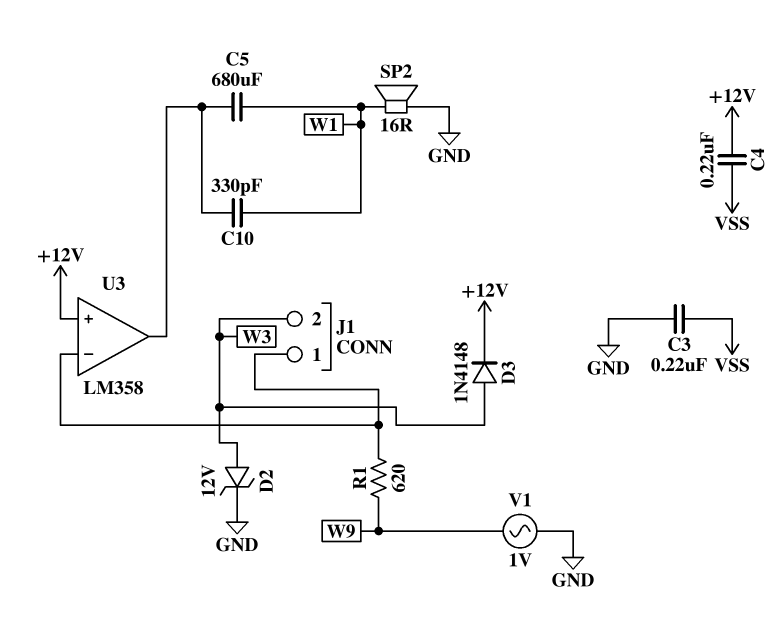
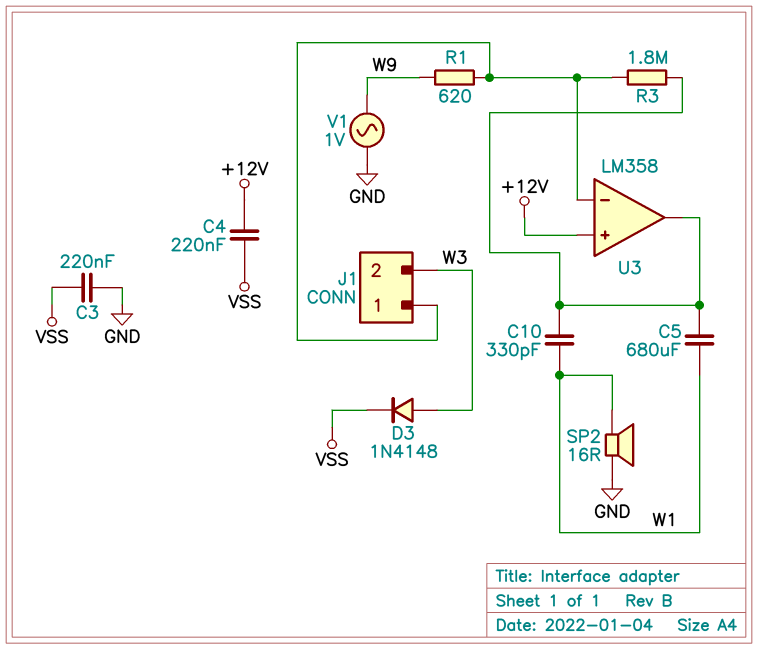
D2: zener 12V (A W3, K GND) -> none
D3: diode 1N4148 (A W3, K +12V) -> diode 1N4148 (A W3, K VSS)
R3: none -> 1.8M (J1/1, U3/out)

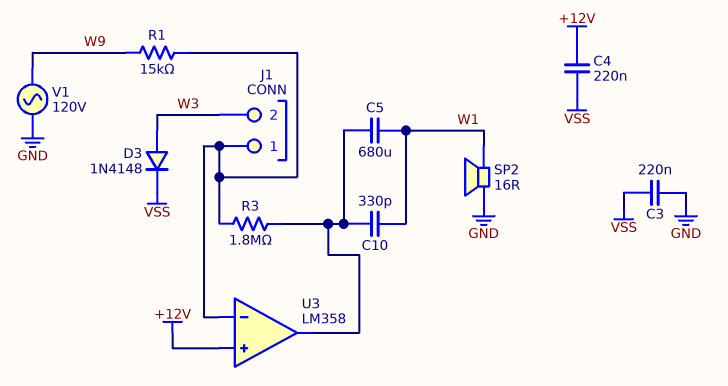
R1: 620 (J1/1, W9) -> 15k (J1/1, W9)
V1: AC 1V (GND, W9) -> AC 120V (GND, W9)

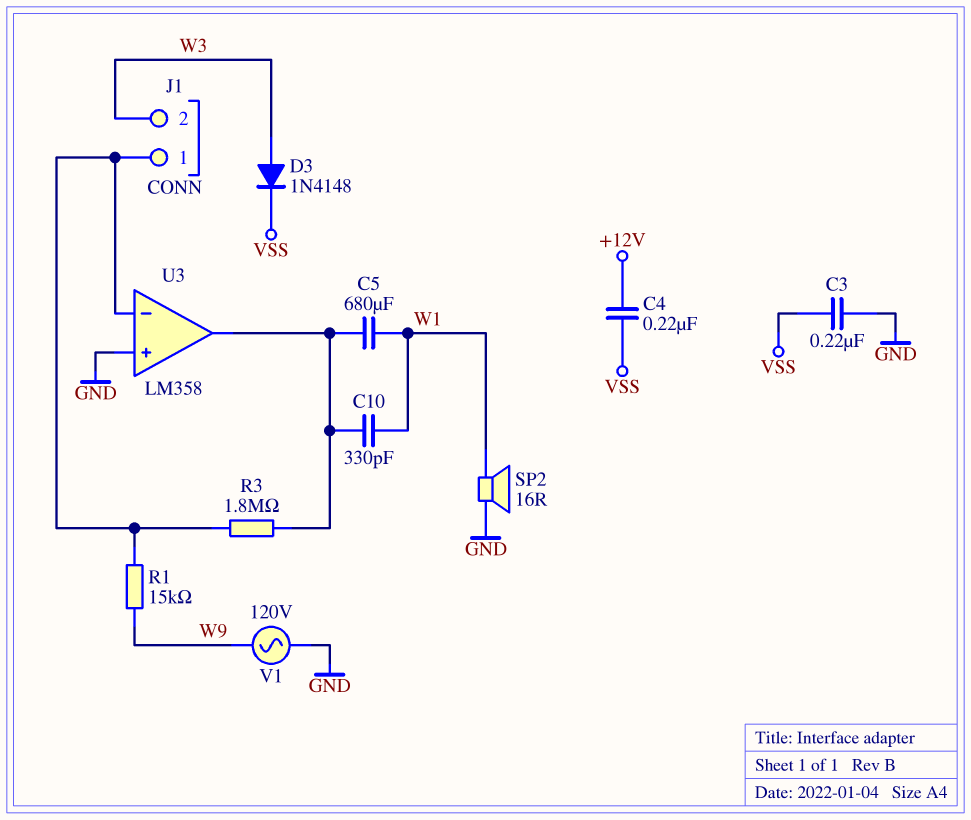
U3 pin in+: +12V -> GND

